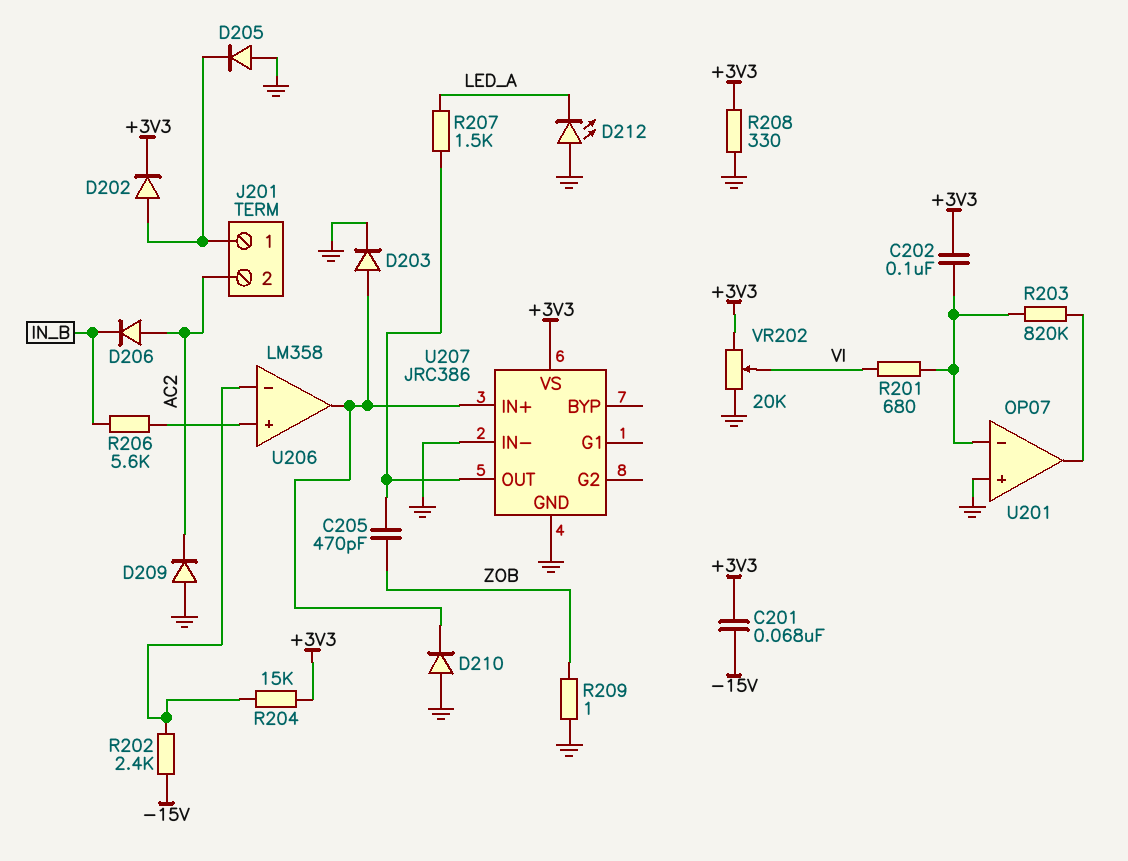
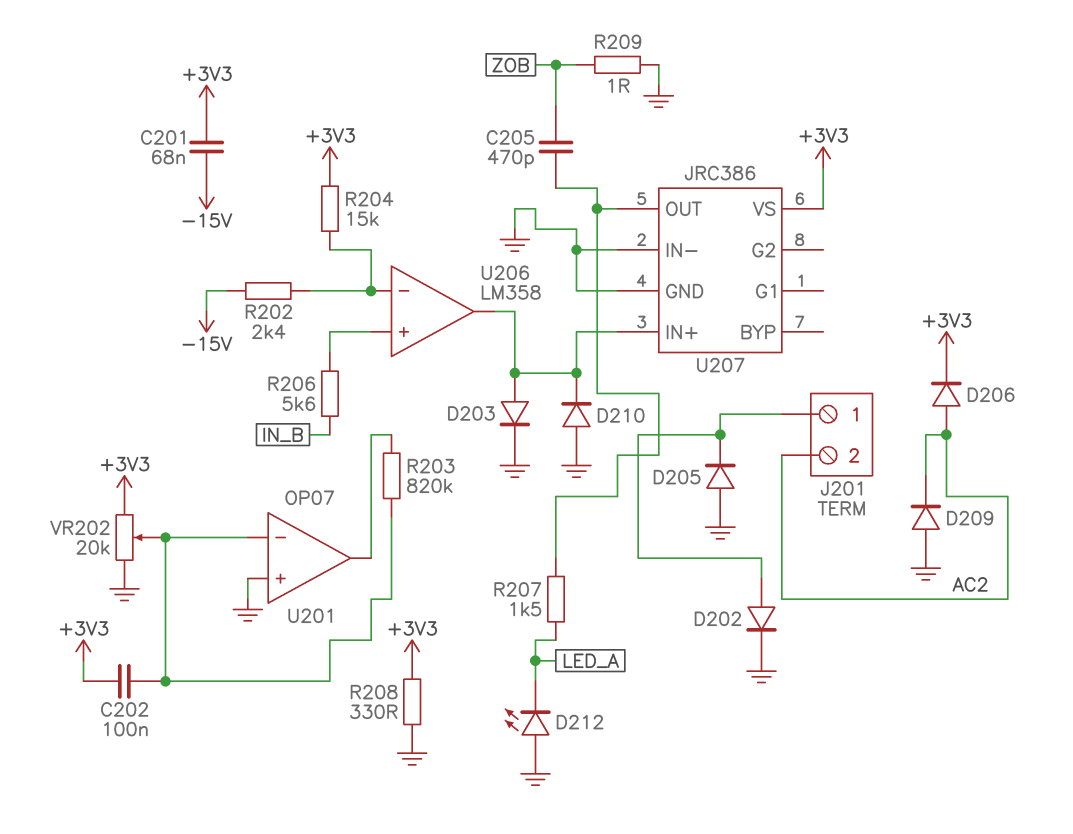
D202: diode (A J201/1, K +3V3) -> diode (A J201/1, K GND)
D206: diode (A AC2, K IN_B) -> diode (A AC2, K +3V3)
R201: 680 (U201/in-, VI) -> none
VR202: 20k (+3V3, GND, wiper VI) -> 20k (+3V3, GND, wiper U201/in-)

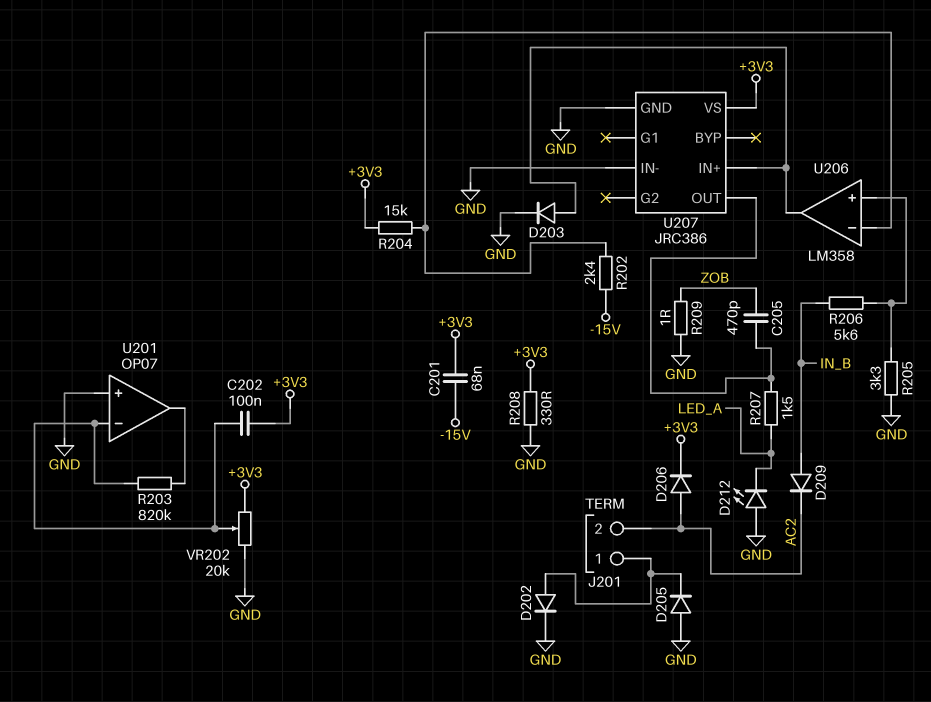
D209: diode (A GND, K AC2) -> diode (A IN_B, K AC2)
D210: diode (A GND, K U206/out) -> none
R205: none -> 3.3k (GND, U206/in+)

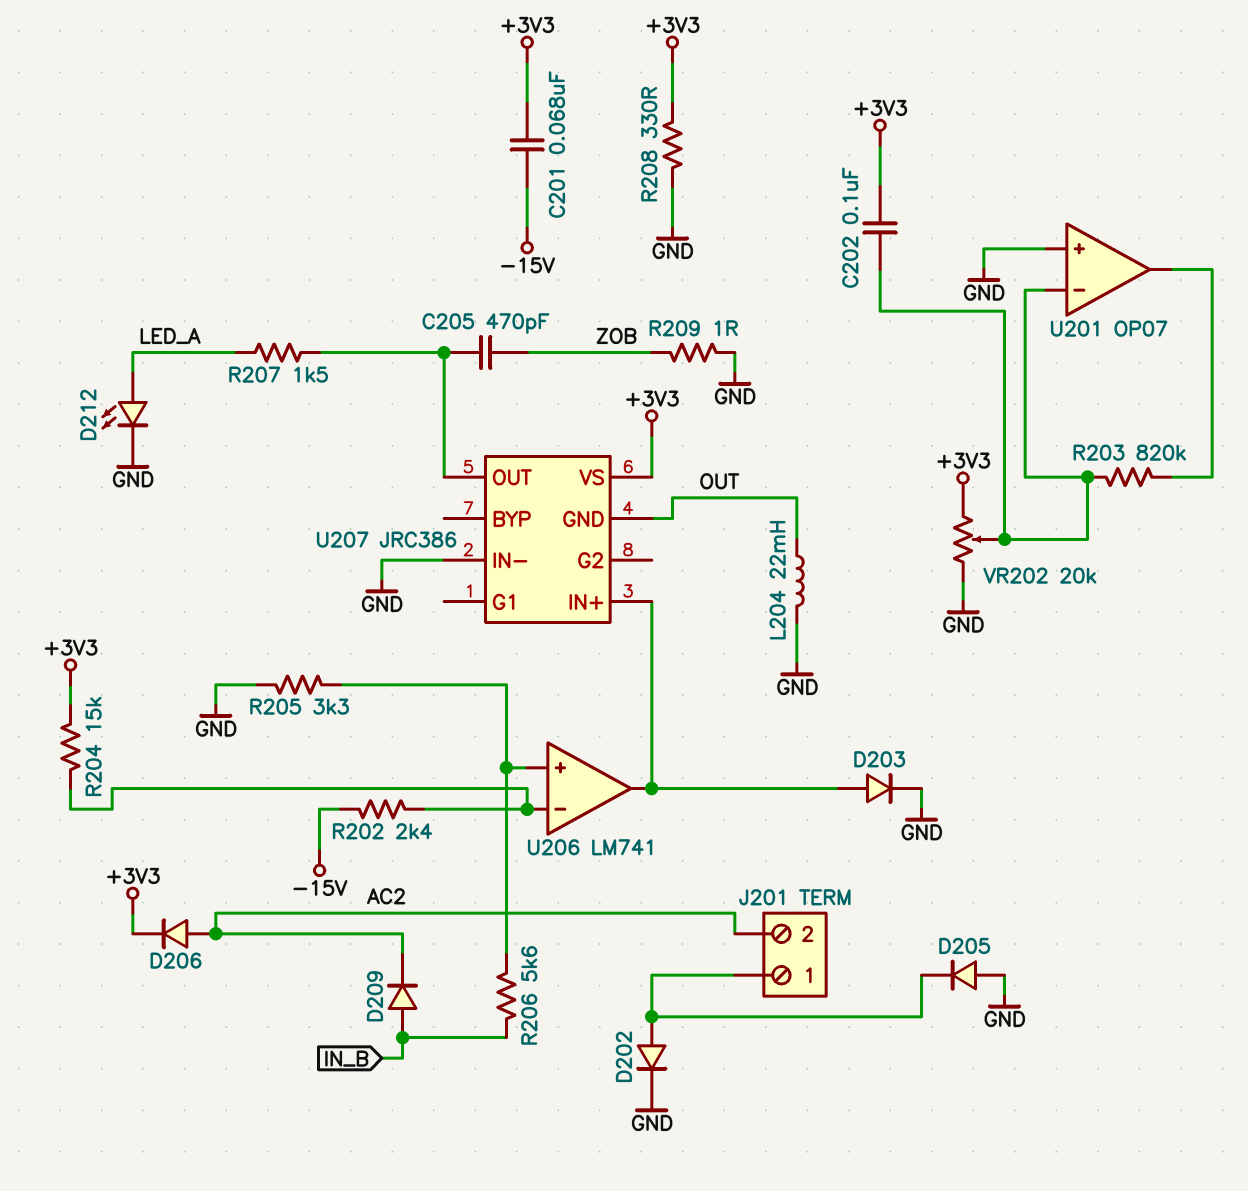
D212: LED (A GND, K LED_A) -> LED (A LED_A, K GND)
L204: none -> 22mH (GND, OUT)
U206: LM358 -> LM741
U207 pin GND: GND -> OUT

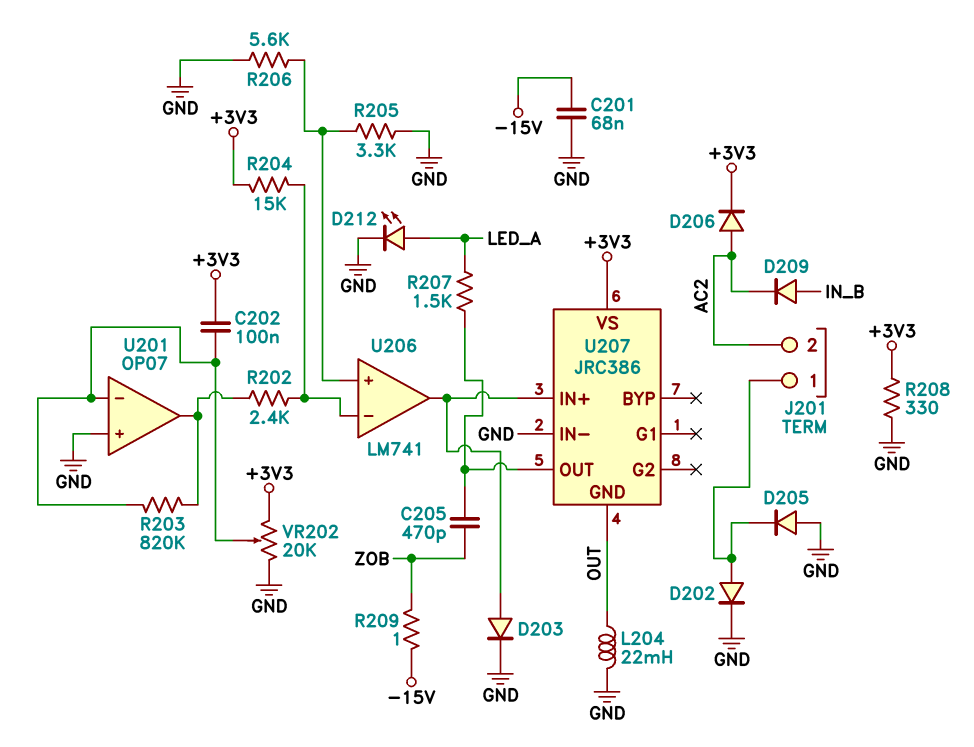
C201: 68nF (+3V3, -15V) -> 68nF (-15V, GND)
R202: 2.4k (-15V, U206/in-) -> 2.4k (U201/out, U206/in-)
R206: 5.6k (IN_B, U206/in+) -> 5.6k (GND, U206/in+)
R209: 1 (GND, ZOB) -> 1 (-15V, ZOB)

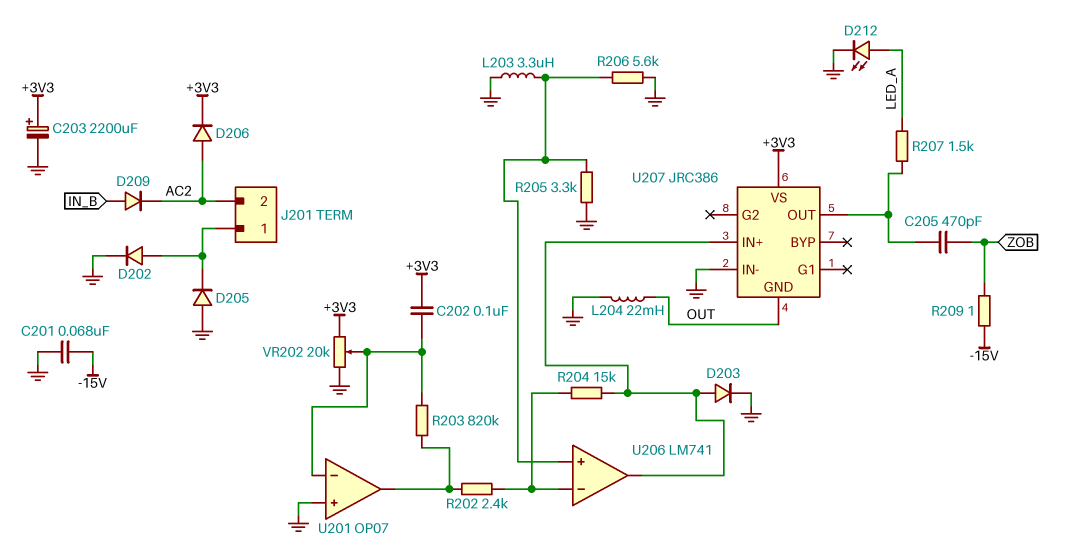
C203: none -> 2200uF (plus +3V3, minus GND)
L203: none -> 3.3uH (GND, U206/in+)
R204: 15k (+3V3, U206/in-) -> 15k (U206/in-, U206/out)
R208: 330 (+3V3, GND) -> none

